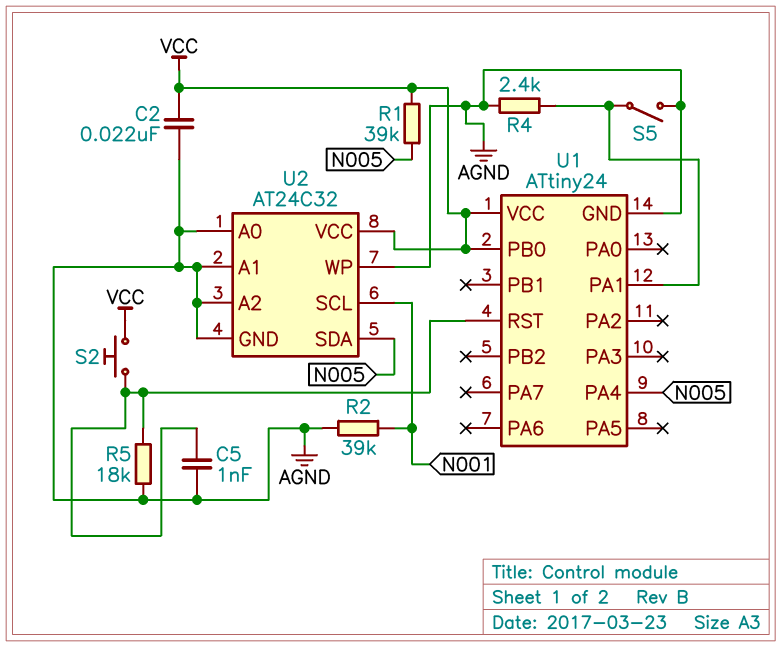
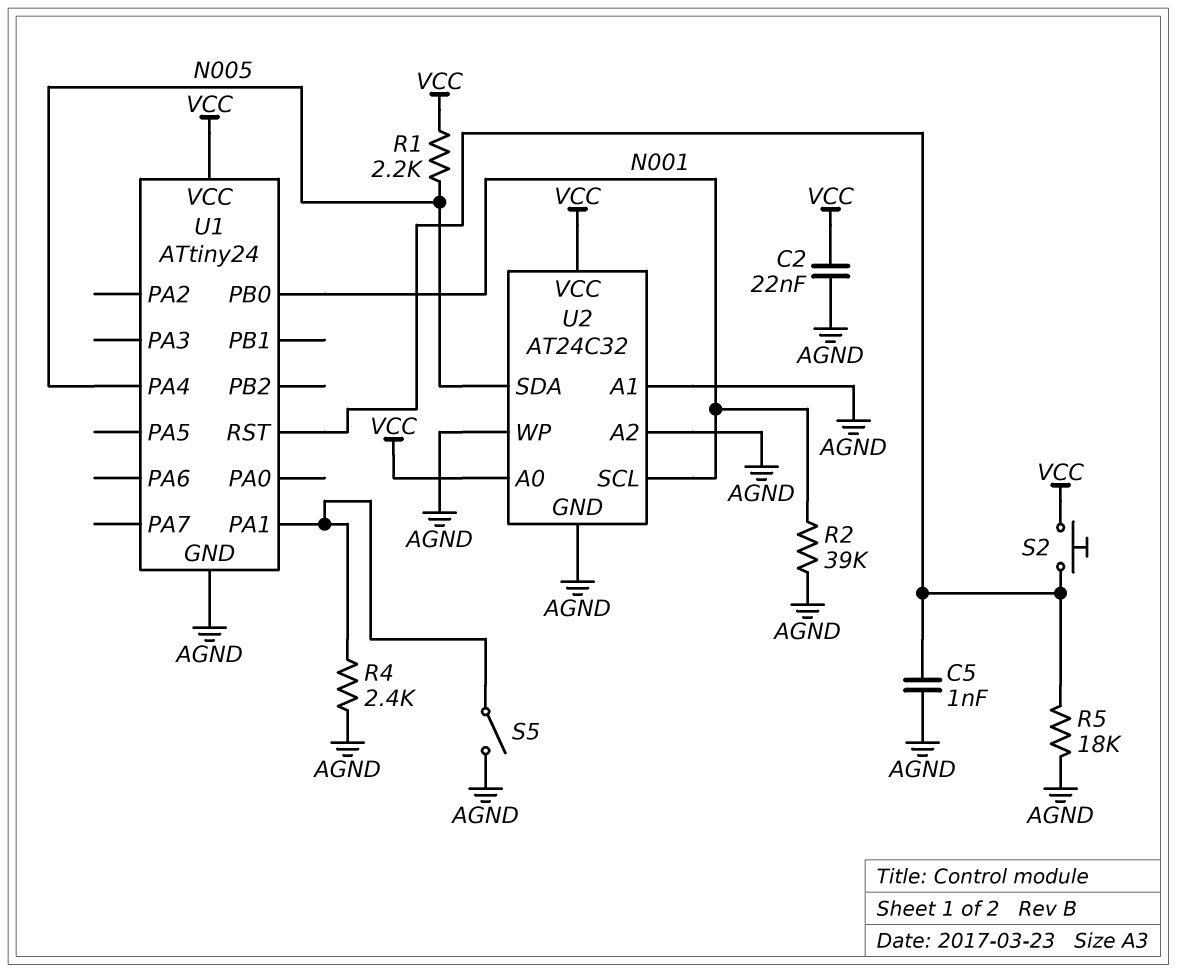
R1: 39k (N005, VCC) -> 2.2k (N005, VCC)
U1 pin PB0: VCC -> N001
U2 pin A0: AGND -> VCC

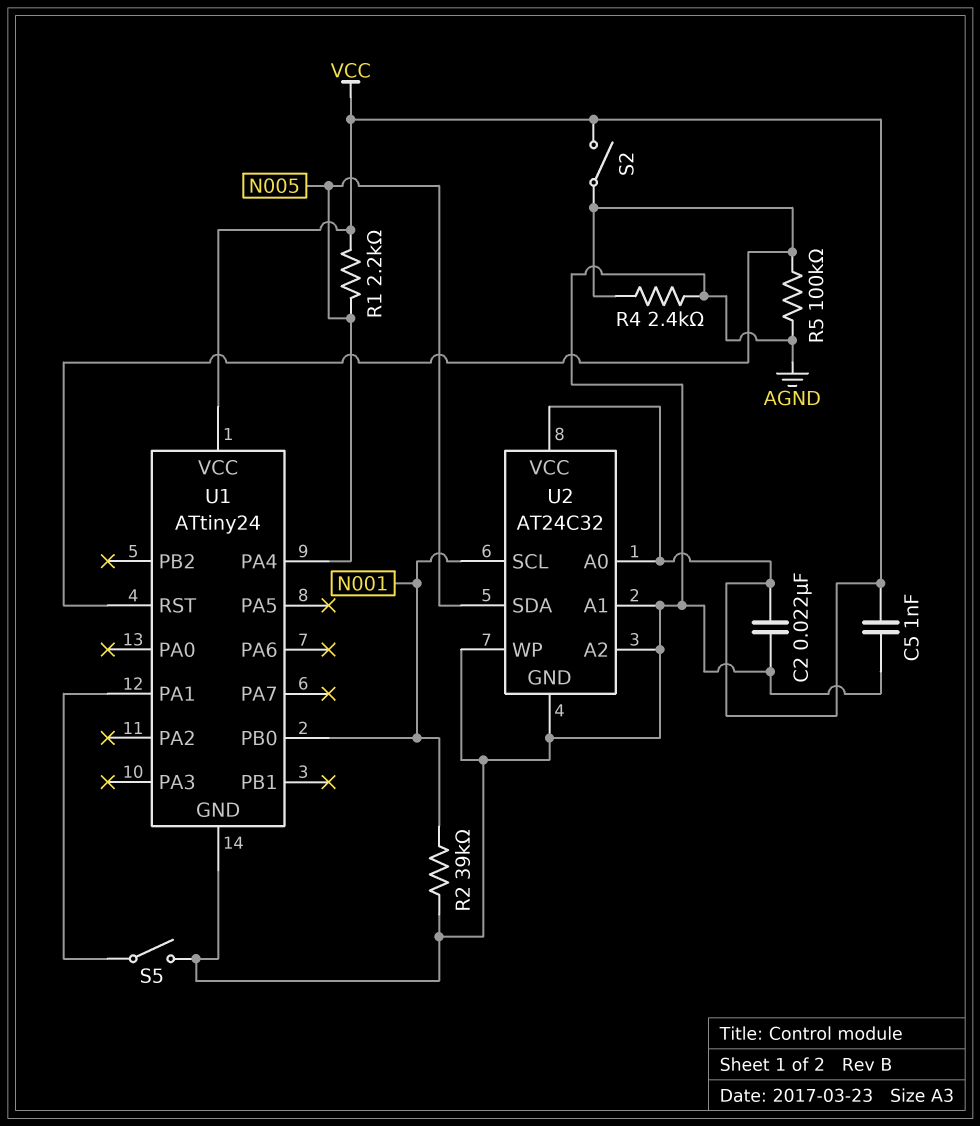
C5: 1nF (AGND, U1/RST) -> 1nF (AGND, VCC)
R4: 2.4k (AGND, U1/PA1) -> 2.4k (AGND, U1/RST)
R5: 18k (AGND, U1/RST) -> 100k (AGND, U1/RST)
S2: button (U1/RST, VCC) -> switch (U1/RST, VCC)

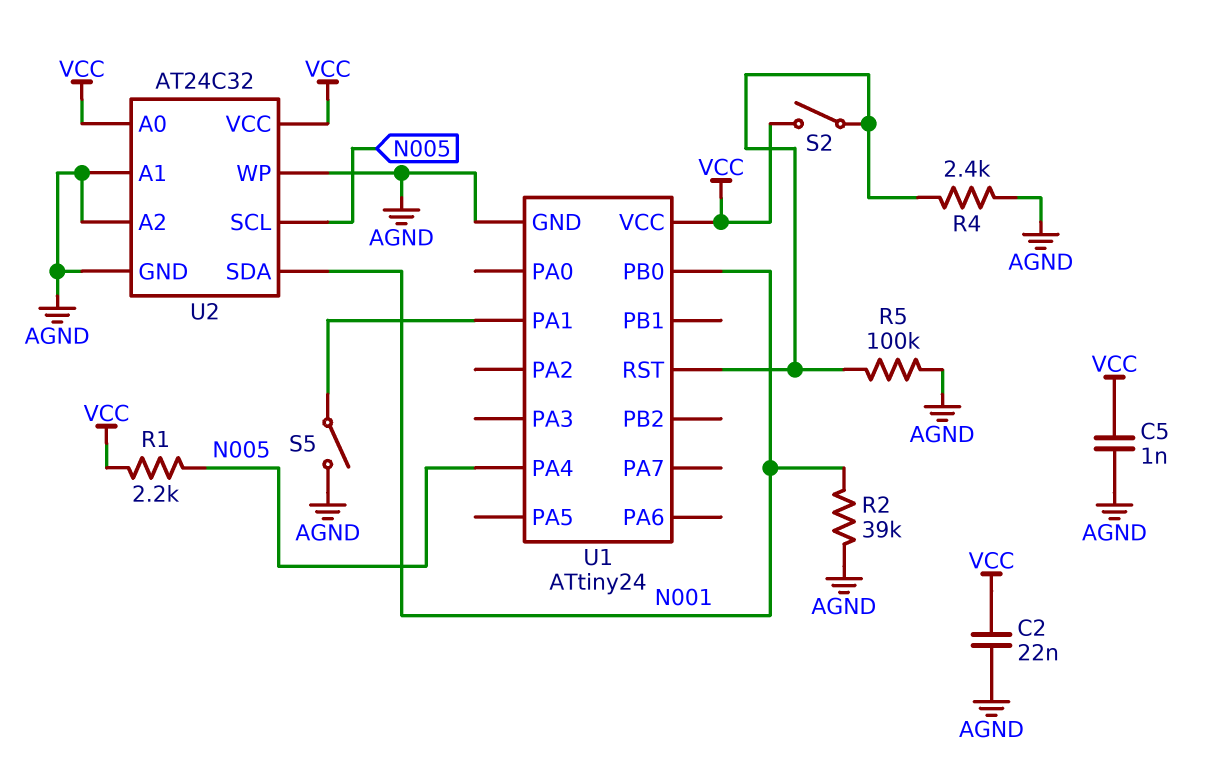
U2 pin SCL: N001 -> N005
U2 pin SDA: N005 -> N001

